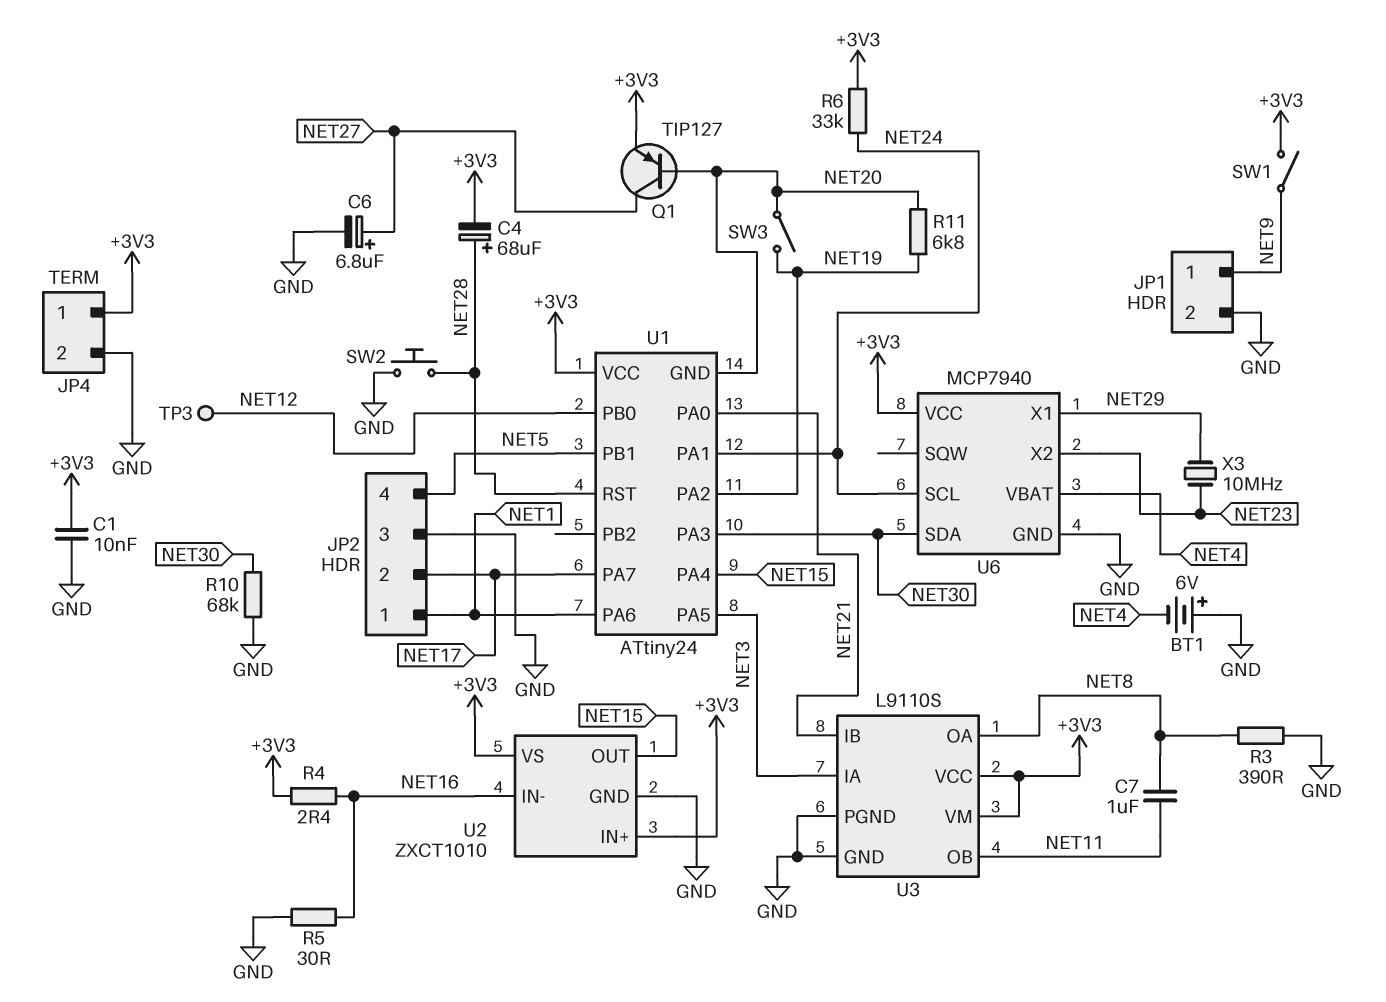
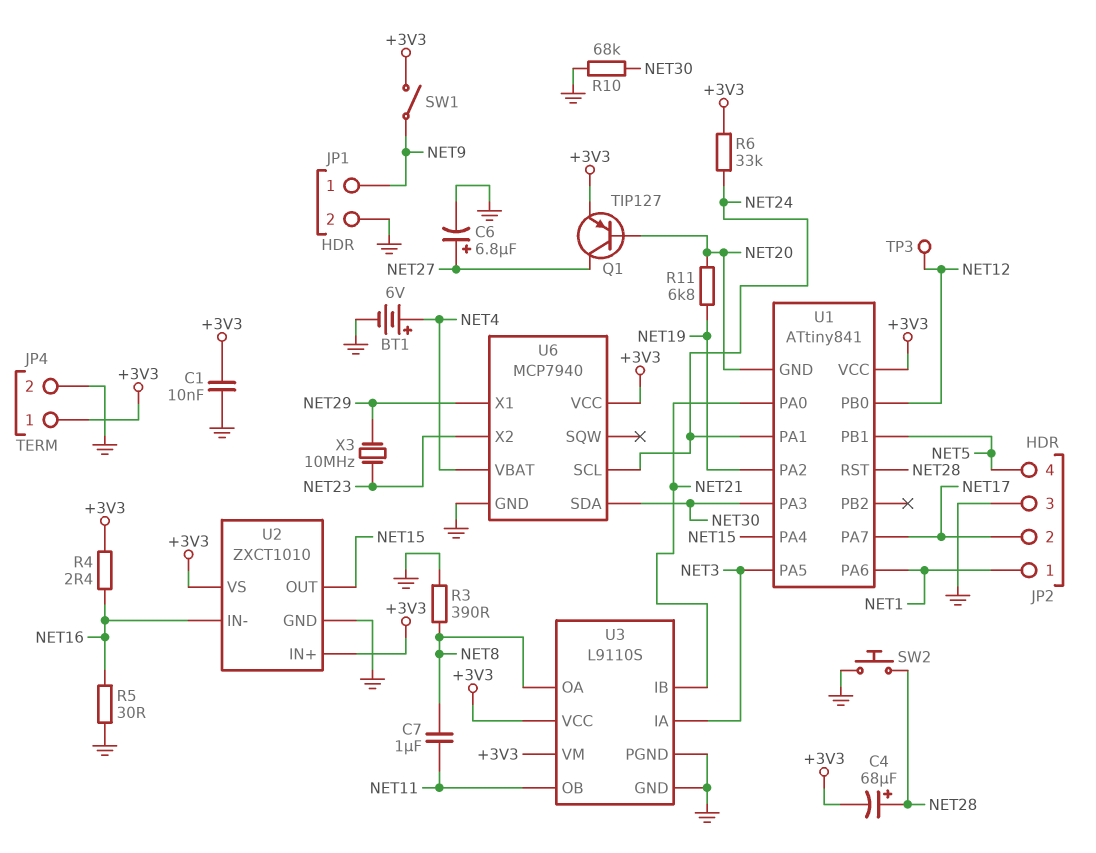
BT1: 6V (plus GND, minus NET4) -> 6V (plus NET4, minus GND)
SW3: switch (NET19, NET20) -> none
U1: ATtiny24 -> ATtiny841

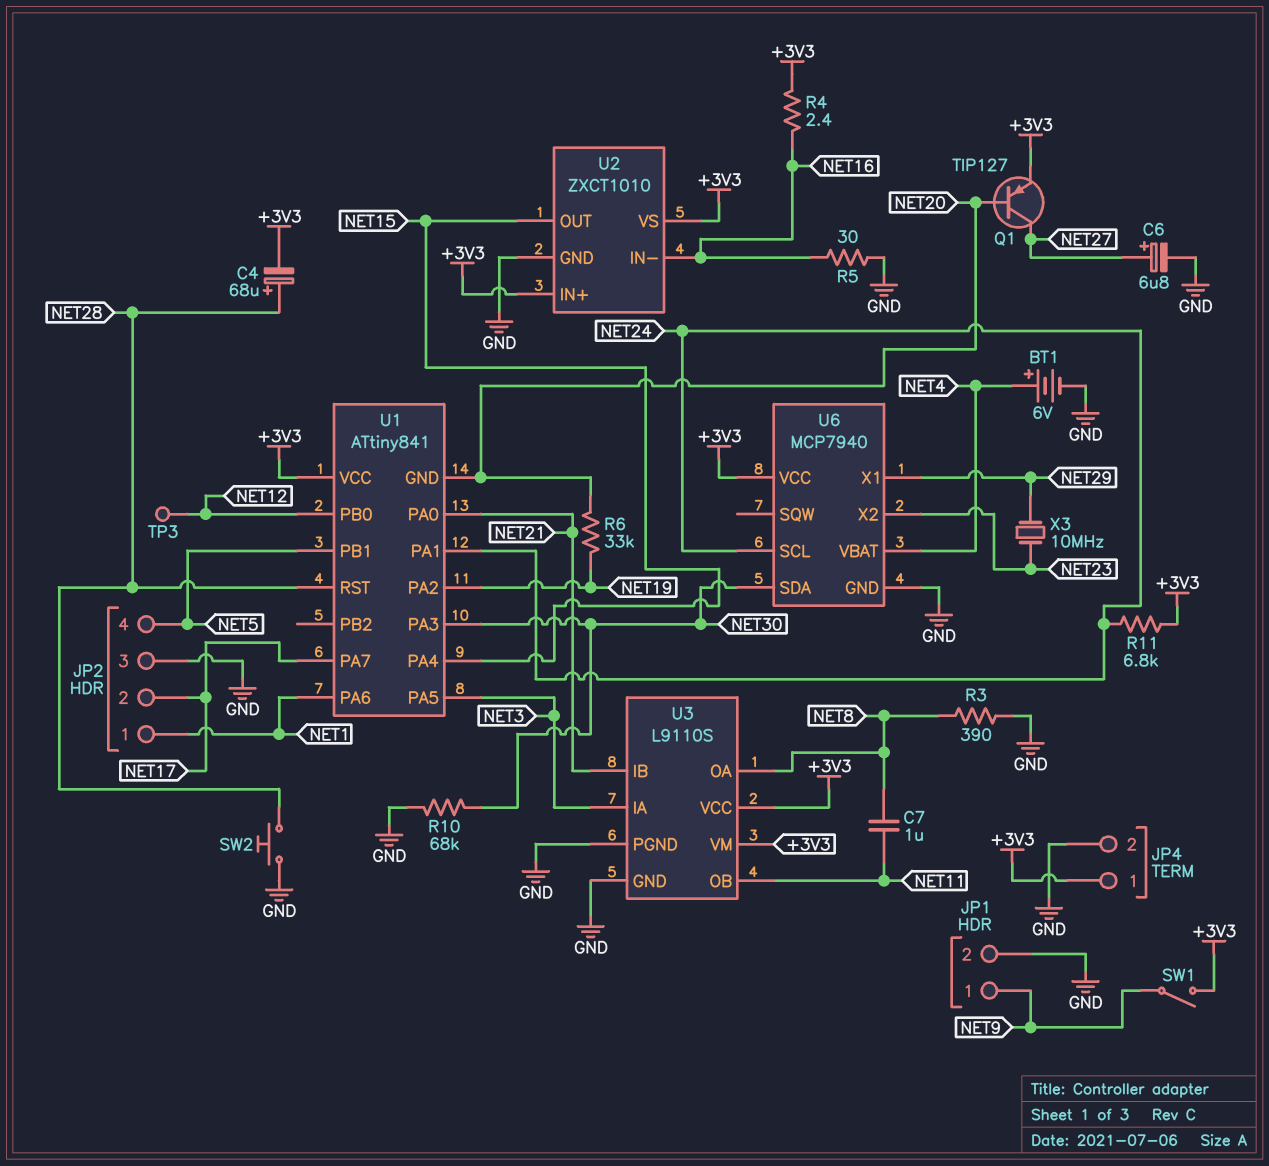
C1: 10nF (+3V3, GND) -> none
R6: 33k (+3V3, NET24) -> 33k (NET19, NET20)
R11: 6.8k (NET19, NET20) -> 6.8k (+3V3, NET24)

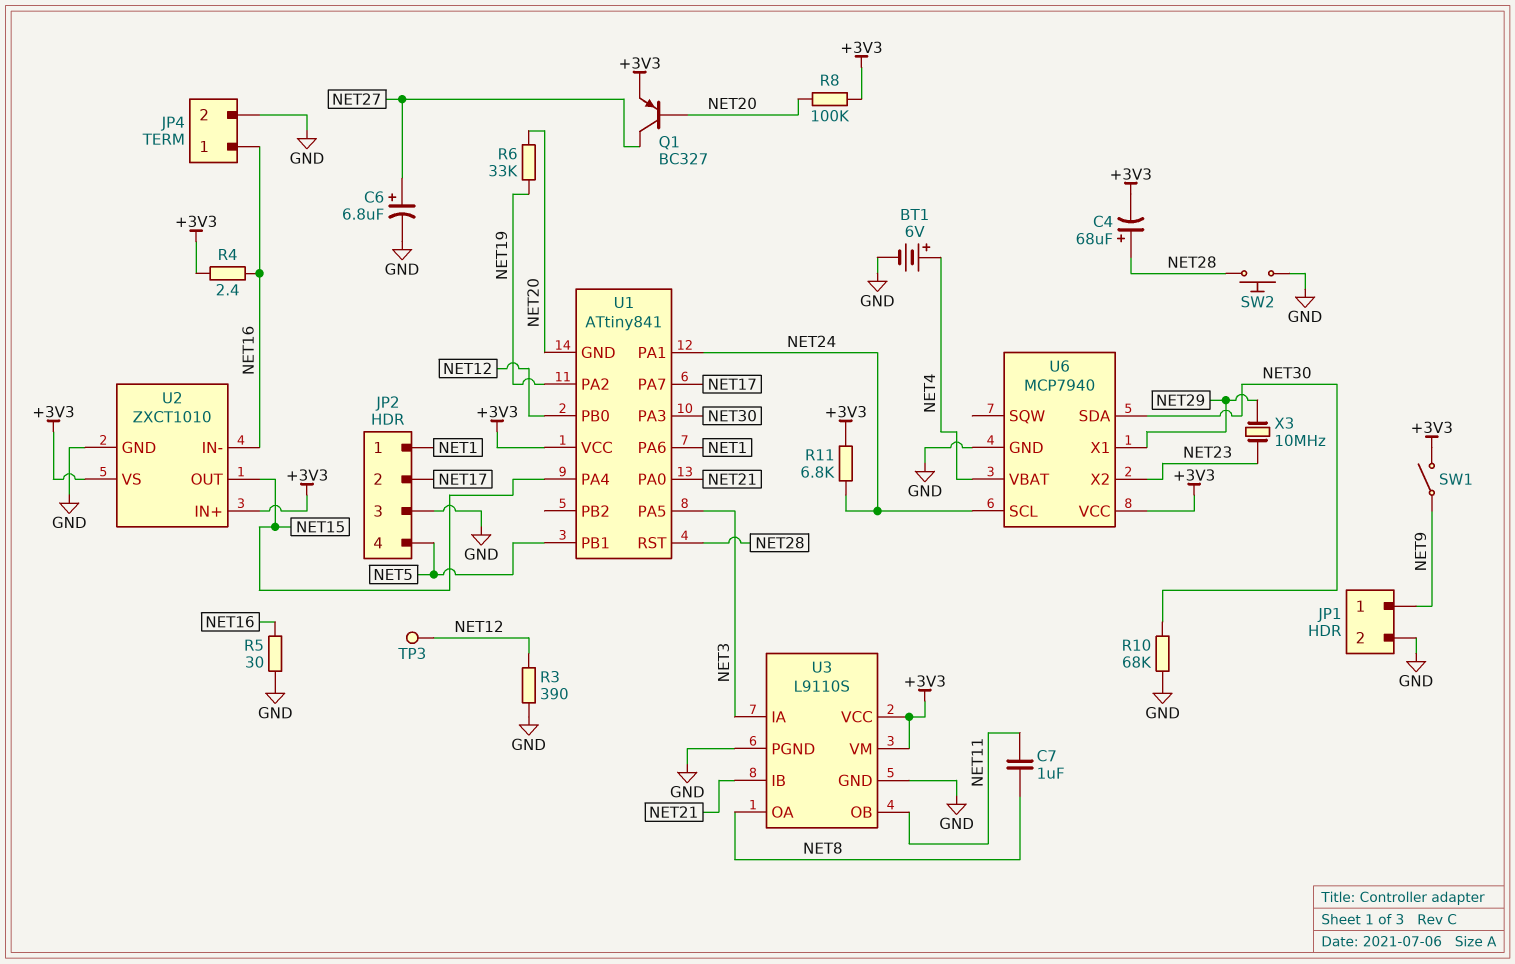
JP4 pin 1: +3V3 -> NET16
Q1: PNP TIP127 (B NET20, C NET27, E +3V3) -> PNP BC327 (B NET20, C NET27, E +3V3)
R3: 390 (GND, NET8) -> 390 (GND, NET12)
R8: none -> 100k (+3V3, NET20)

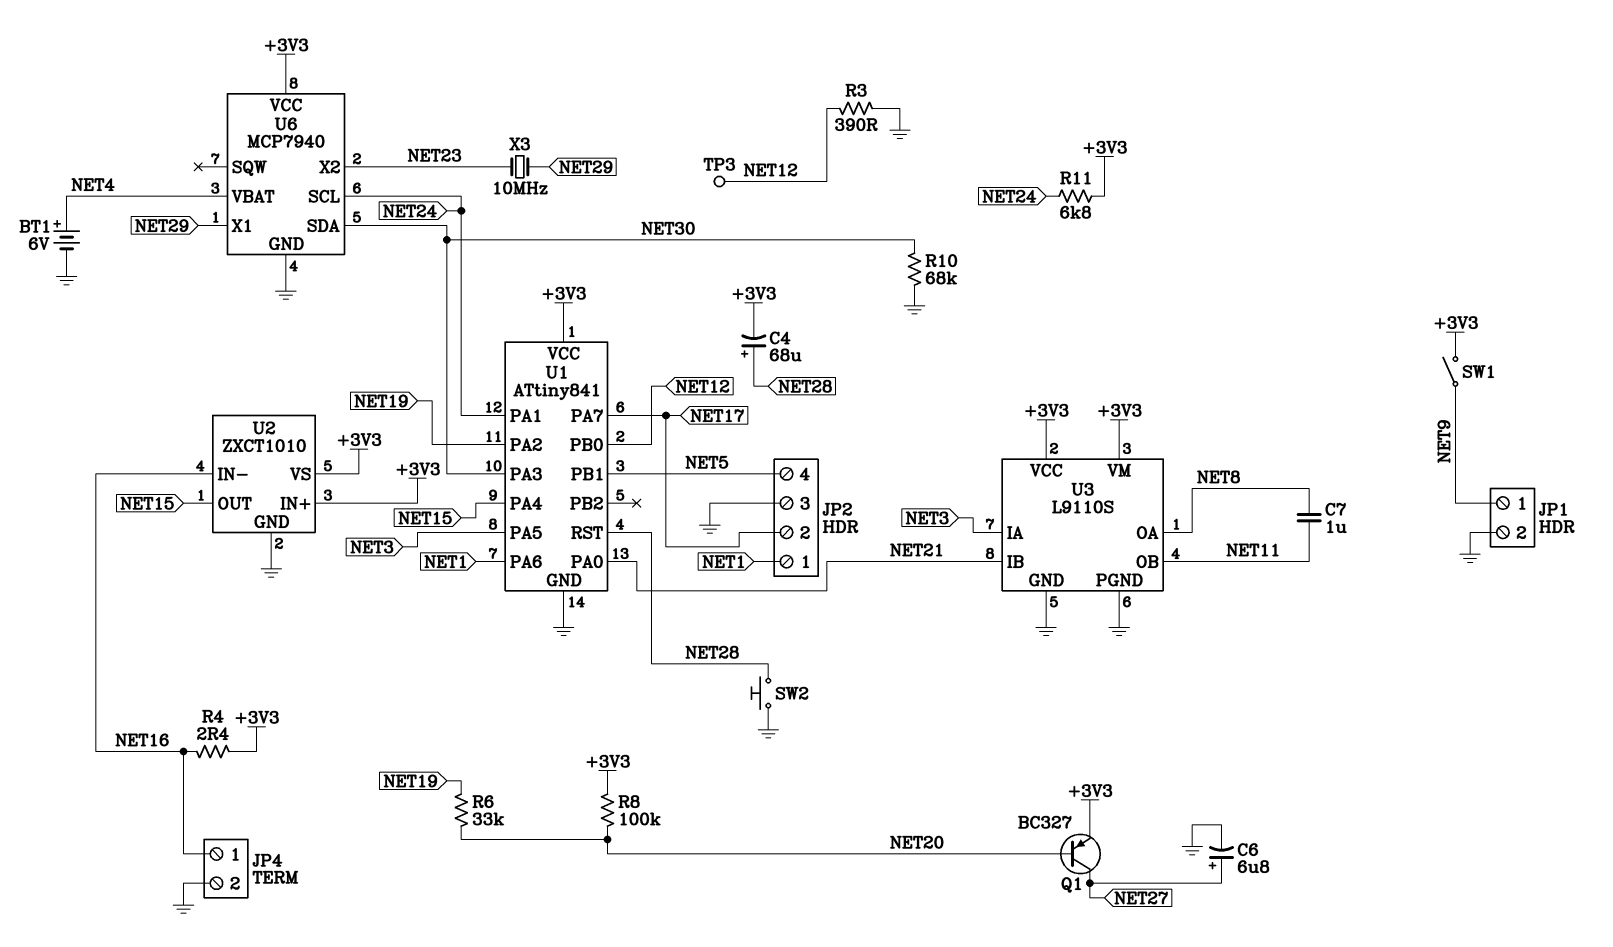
R5: 30 (GND, NET16) -> none
U1 pin GND: NET20 -> GND

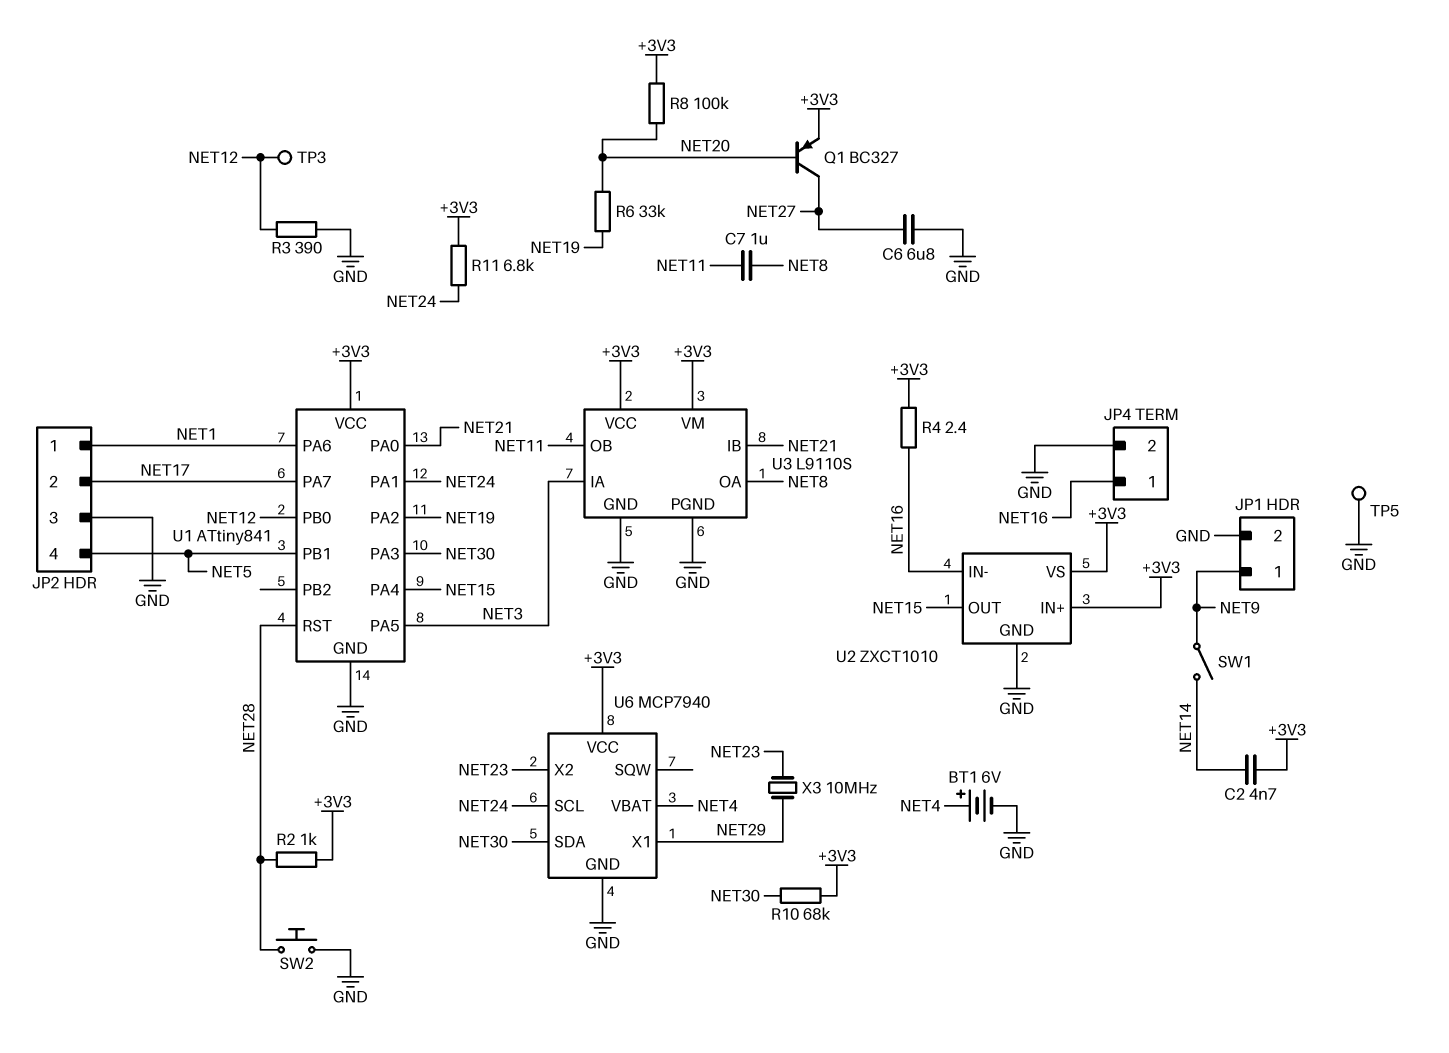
C2: none -> 4.7nF (+3V3, NET14)
C4: 68uF (plus NET28, minus +3V3) -> none
C6: 6.8uF (plus NET27, minus GND) -> 6.8uF (GND, NET27)
R2: none -> 1k (+3V3, NET28)
R10: 68k (GND, NET30) -> 68k (+3V3, NET30)
SW1: switch (+3V3, NET9) -> switch (NET9, NET14)
TP5: none -> test point (GND)

